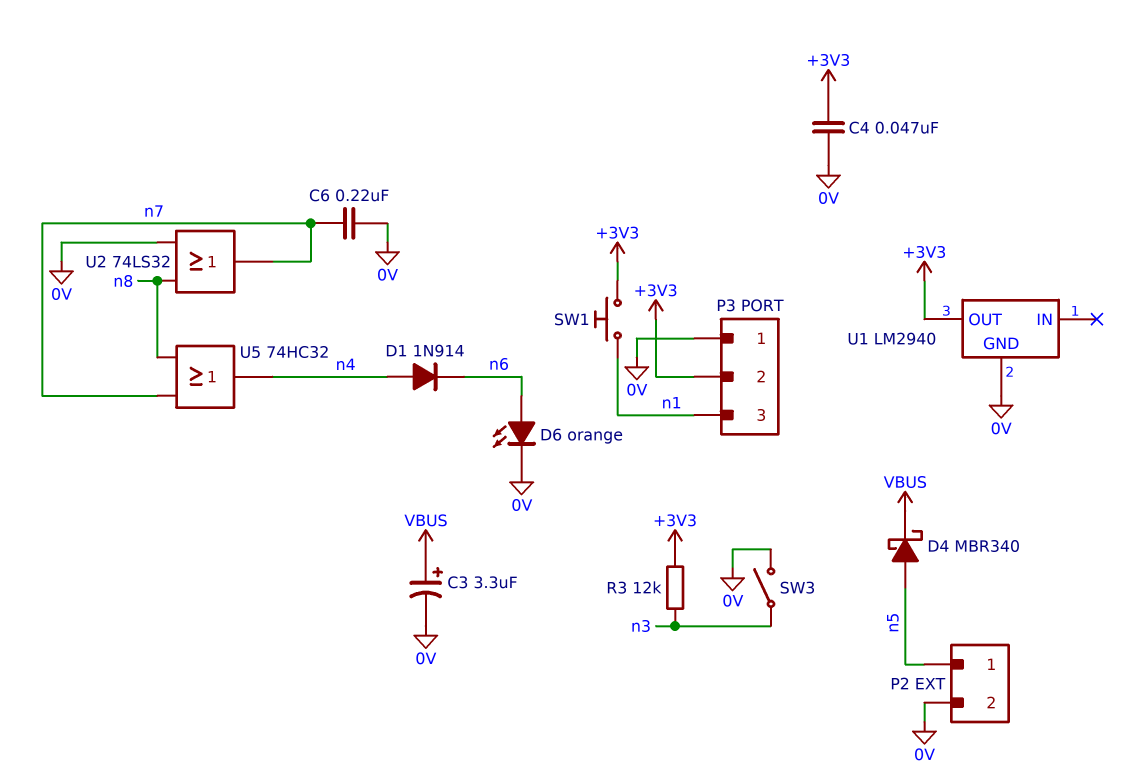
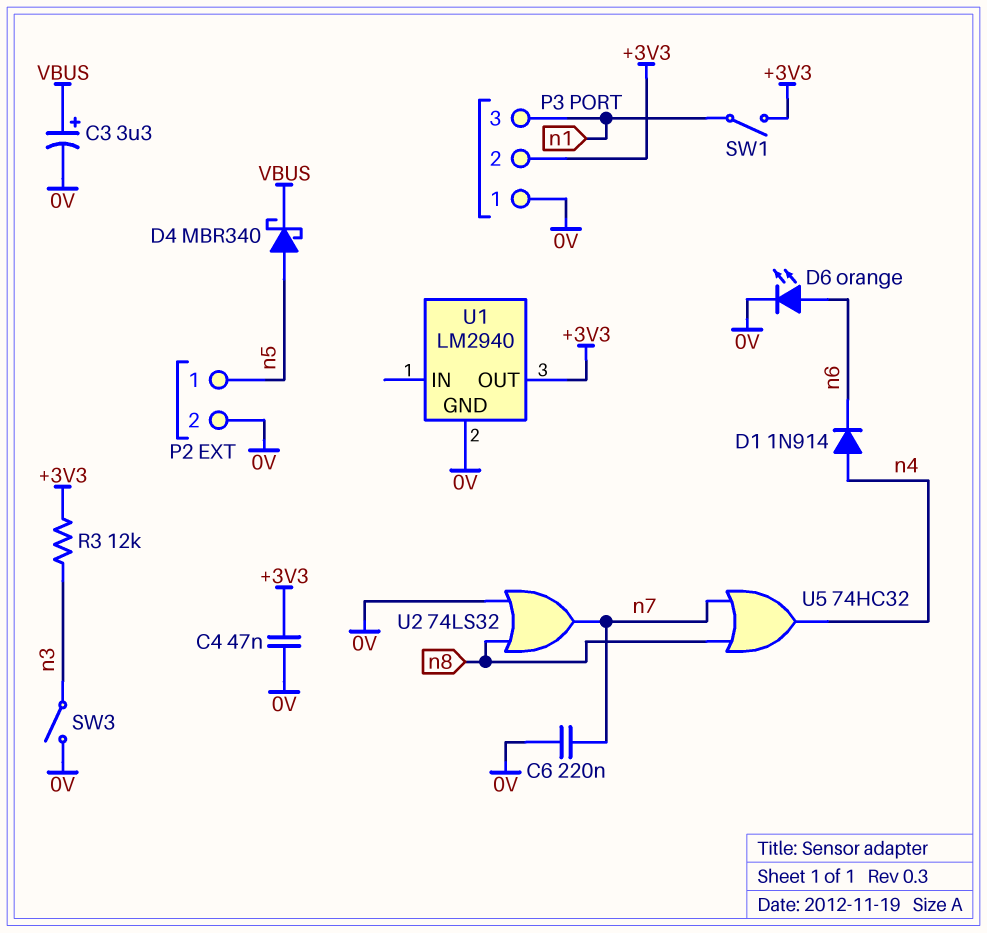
SW1: button (+3V3, n1) -> switch (+3V3, n1)

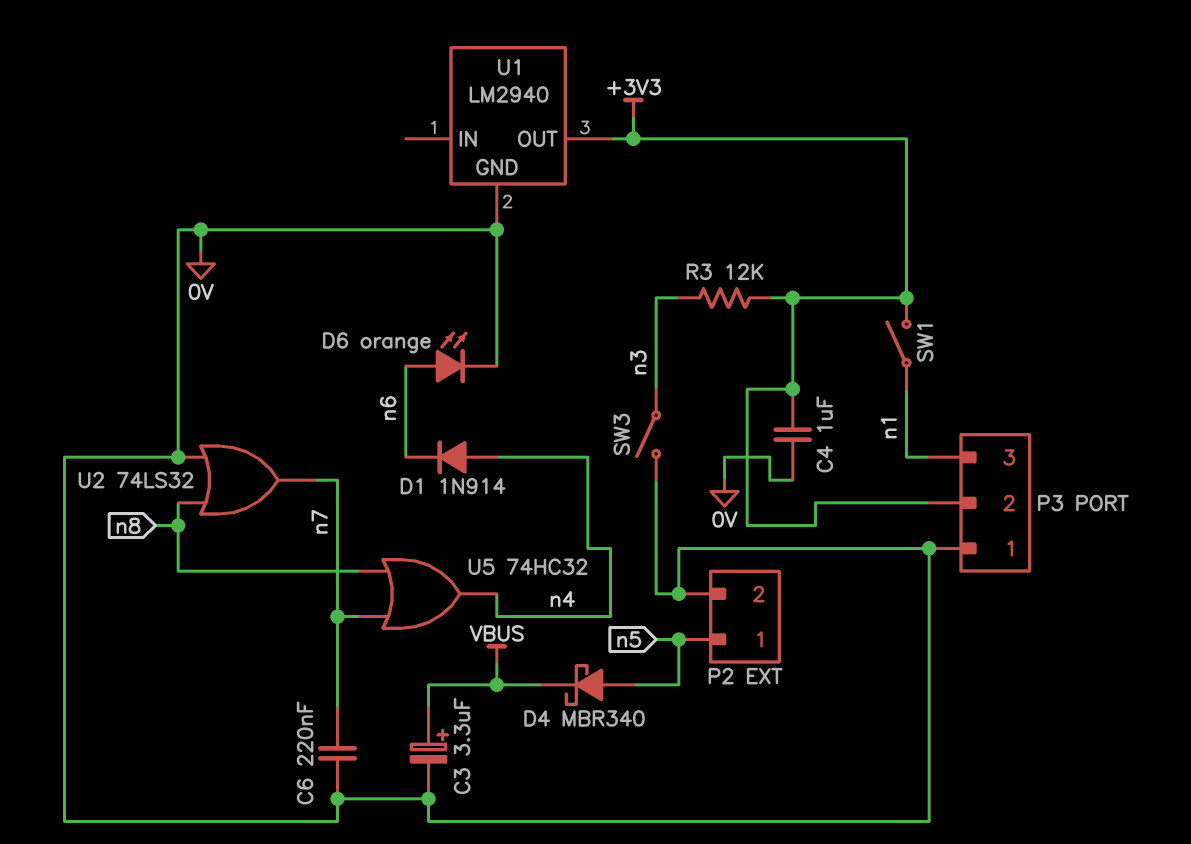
C4: 47nF (+3V3, 0V) -> 1uF (+3V3, 0V)

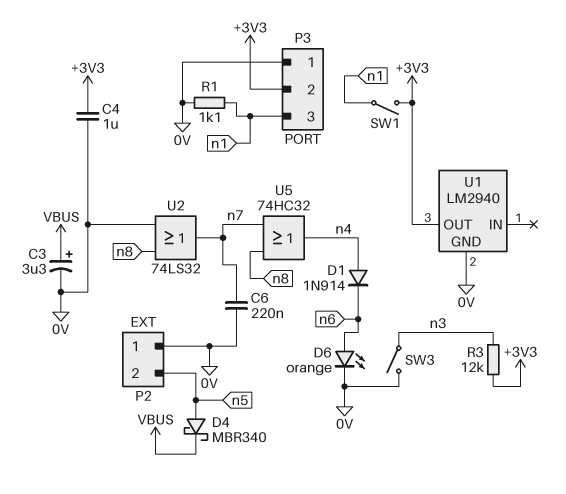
P2 pin 1: n5 -> 0V
P2 pin 2: 0V -> n5
R1: none -> 1.1k (0V, n1)

